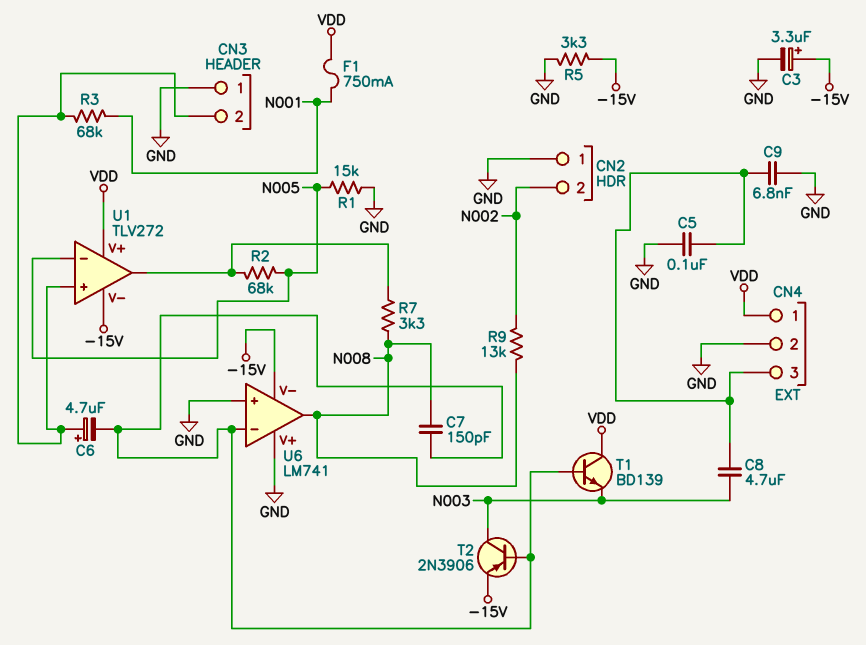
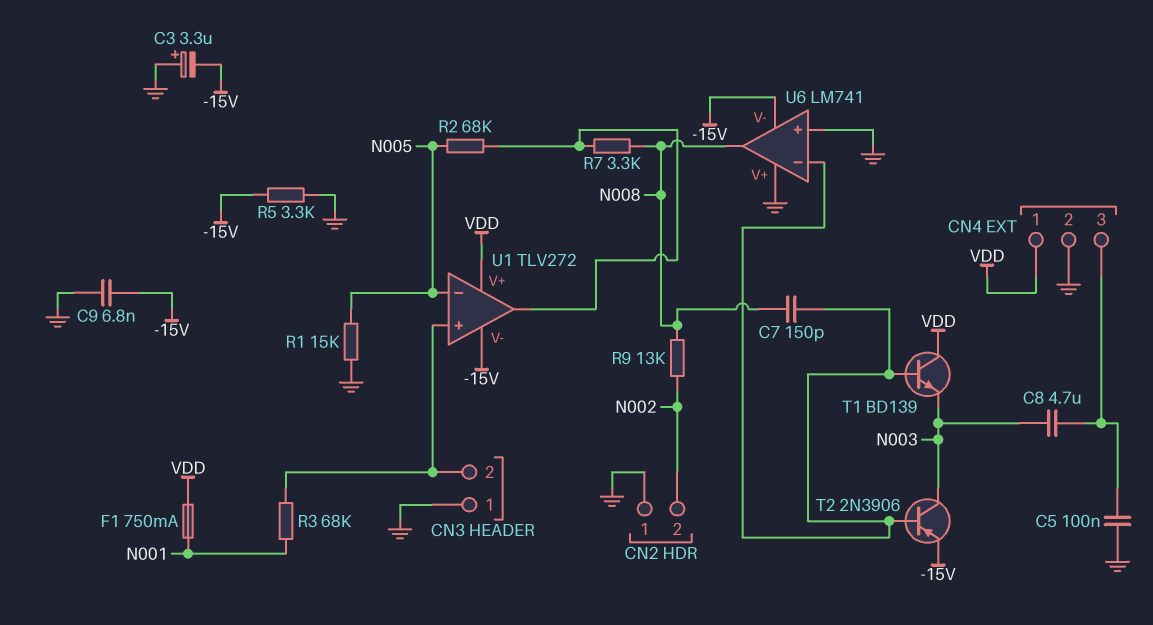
C3: 3.3uF (plus -15V, minus GND) -> 3.3uF (plus GND, minus -15V)
C6: 4.7uF (plus CN3/2, minus U6/in-) -> none
C9: 6.8nF (CN4/3, GND) -> 6.8nF (-15V, GND)

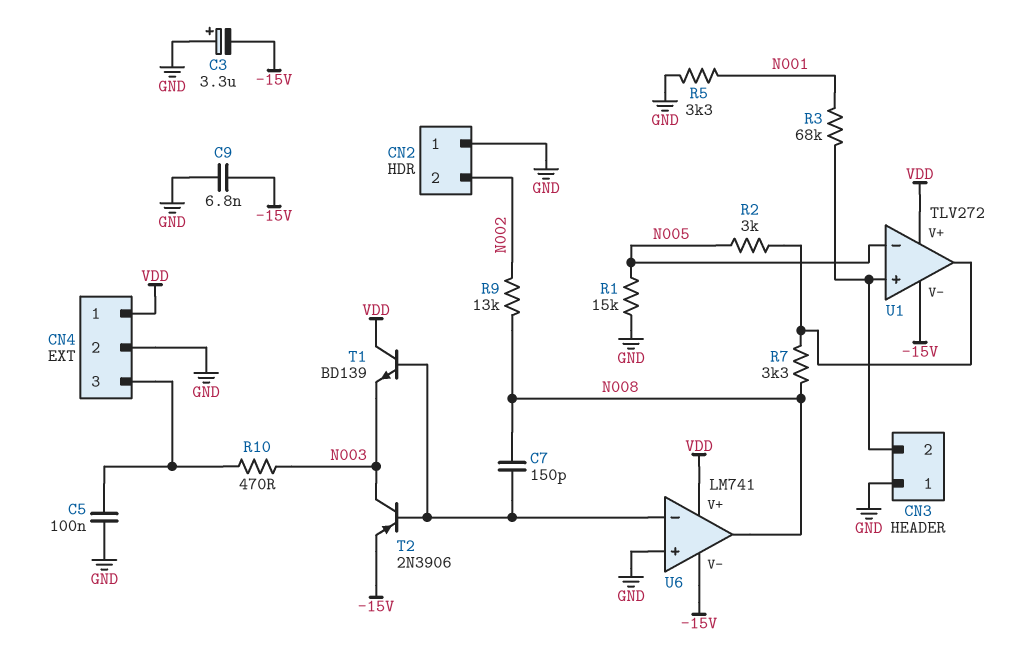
C8: 4.7uF (CN4/3, N003) -> none
F1: 750mA (N001, VDD) -> none
R2: 68k (N005, U1/out) -> 3k (N005, U1/out)
R5: 3.3k (-15V, GND) -> 3.3k (GND, N001)
R10: none -> 470 (CN4/3, N003)
U6 pin V+: GND -> VDD

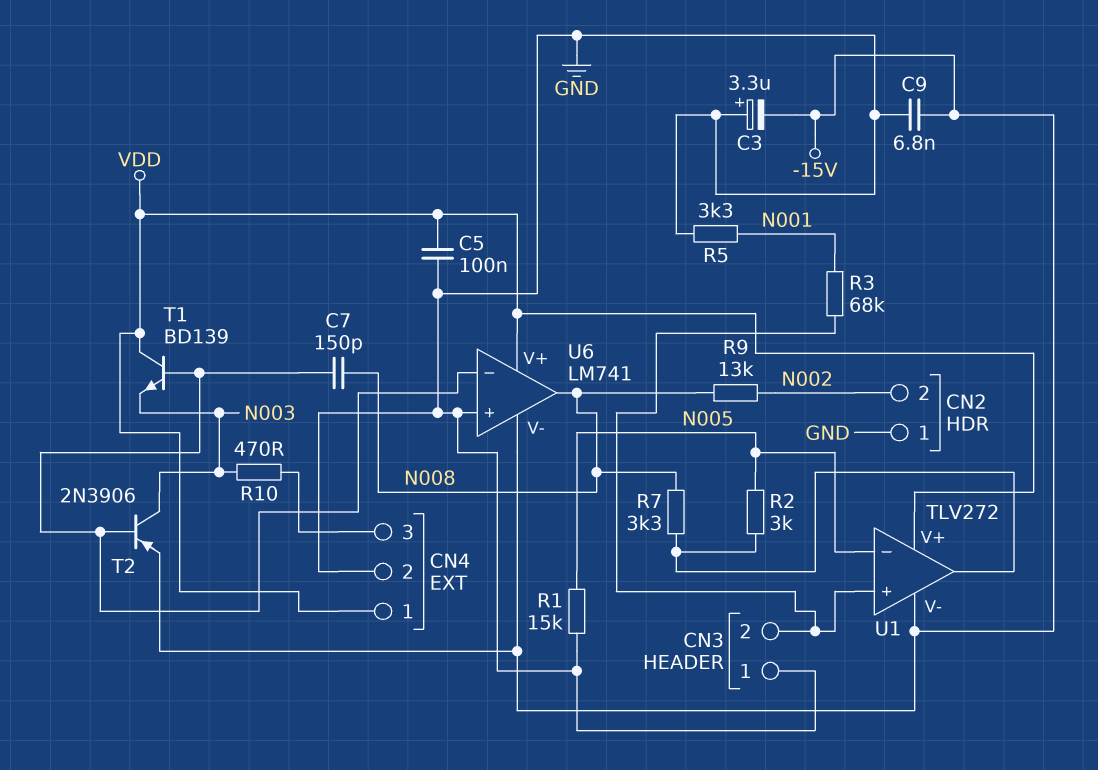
C5: 100nF (CN4/3, GND) -> 100nF (GND, VDD)

